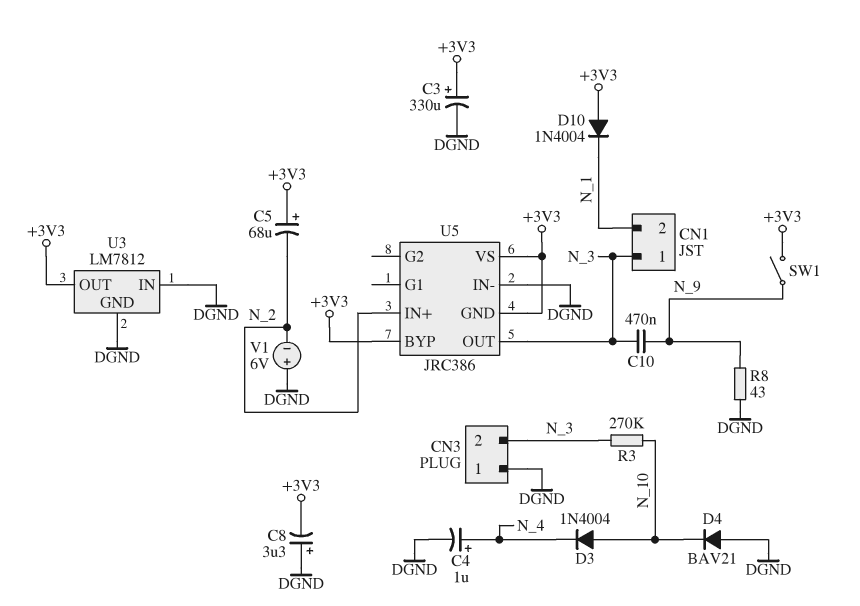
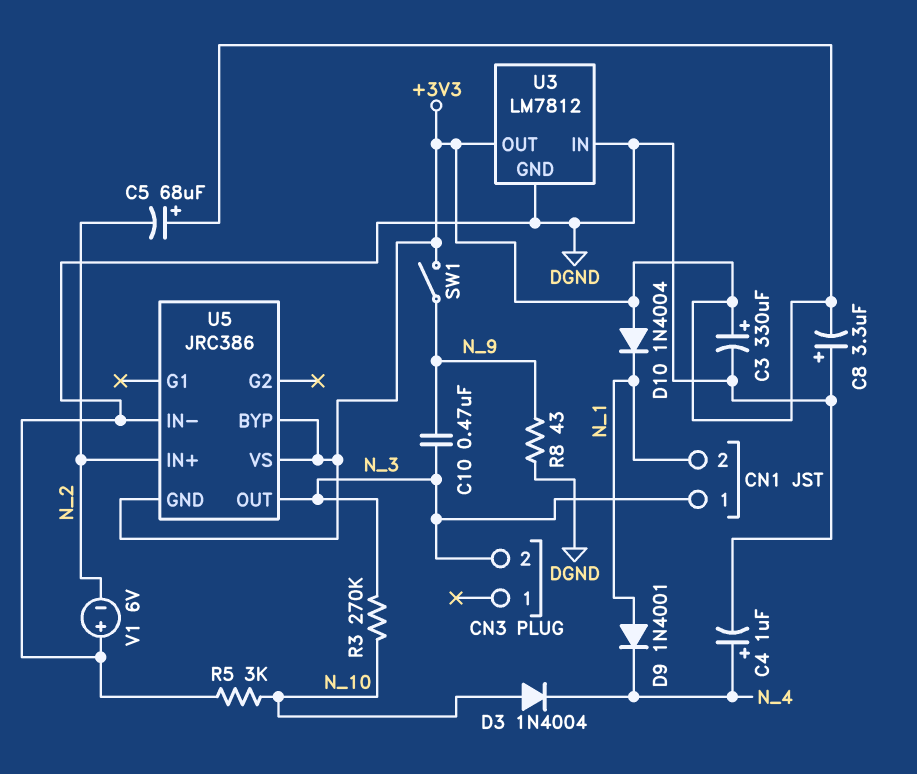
CN3 pin 1: DGND -> none
D4: diode BAV21 (A DGND, K N_10) -> none
D9: none -> diode 1N4001 (A N_1, K N_4)
R5: none -> 3k (DGND, N_10)

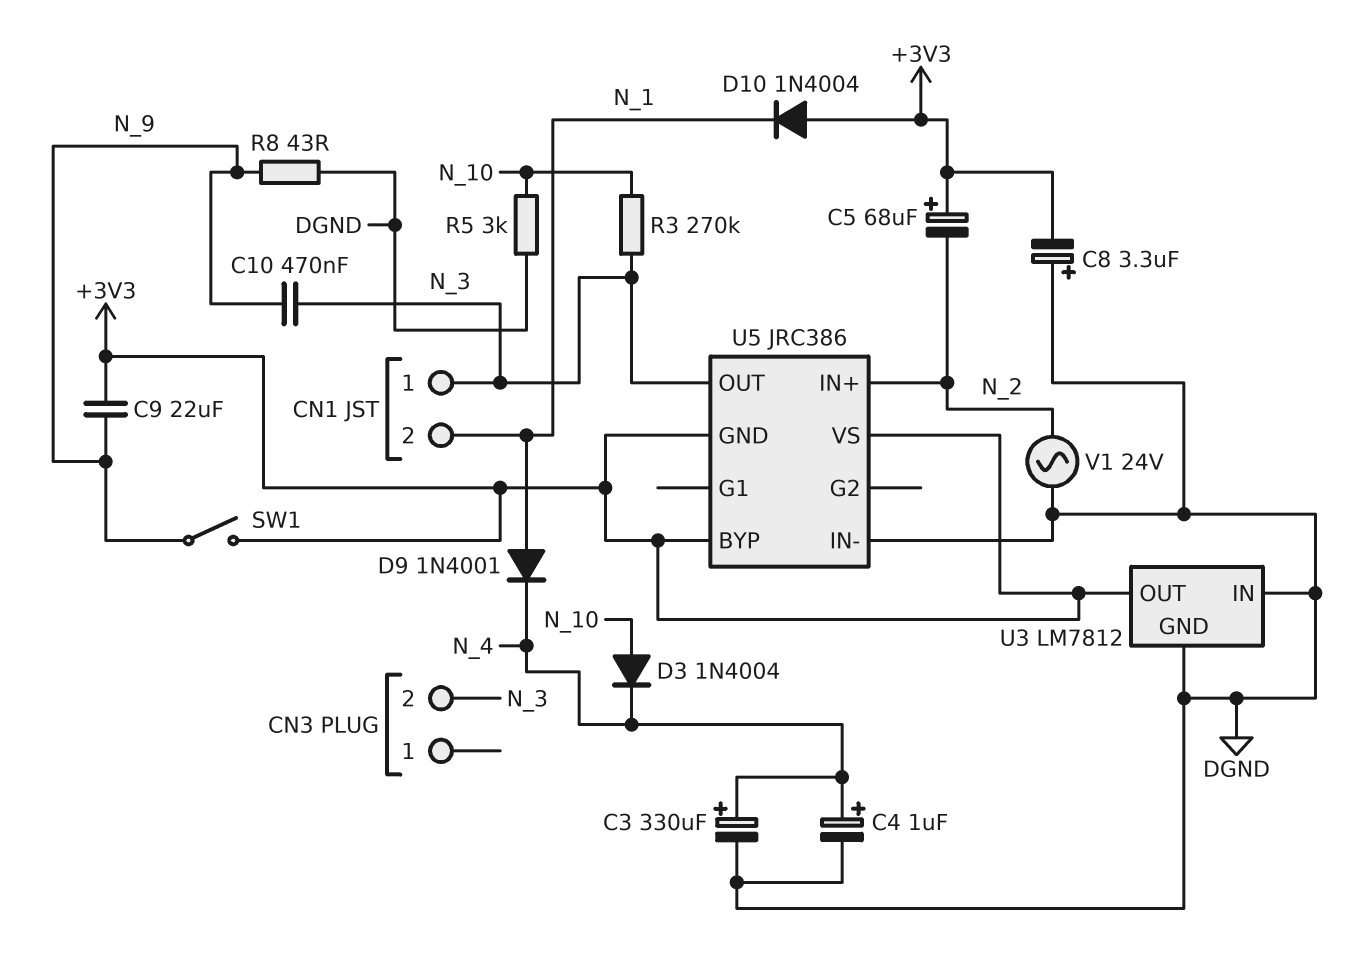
C3: 330uF (plus +3V3, minus DGND) -> 330uF (plus N_4, minus DGND)
C9: none -> 22uF (+3V3, N_9)
V1: 6V (plus DGND, minus N_2) -> AC 24V (DGND, N_2)

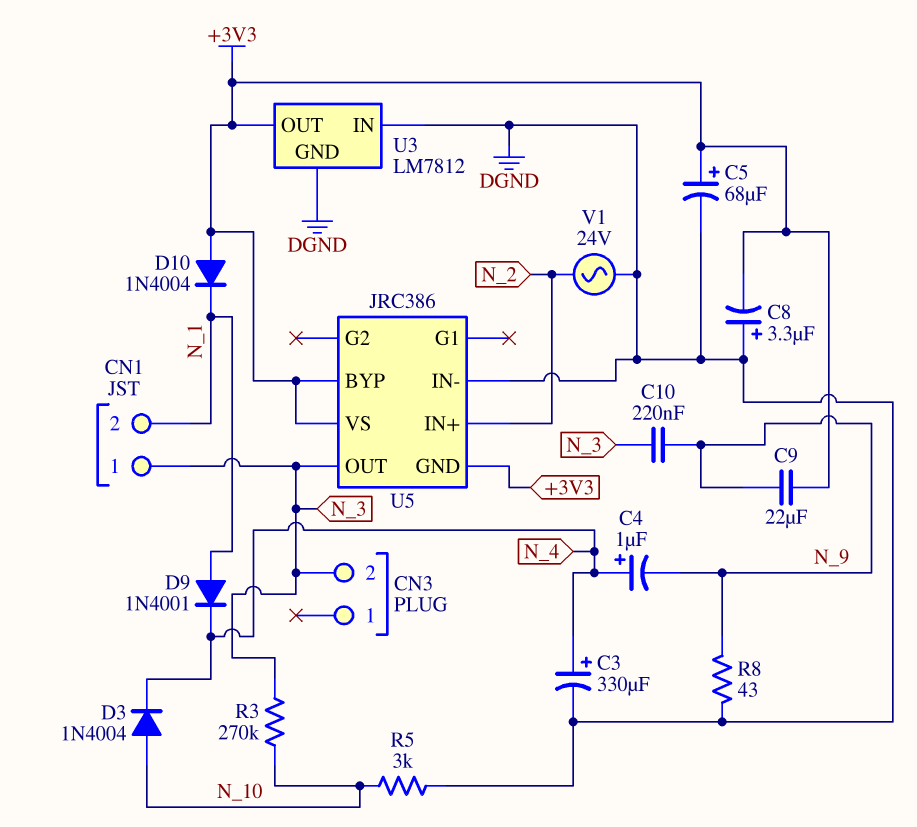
C4: 1uF (plus N_4, minus DGND) -> 1uF (plus N_4, minus N_9)
C5: 68uF (plus +3V3, minus N_2) -> 68uF (plus +3V3, minus DGND)
C10: 470nF (N_3, N_9) -> 220nF (N_3, N_9)
SW1: switch (+3V3, N_9) -> none

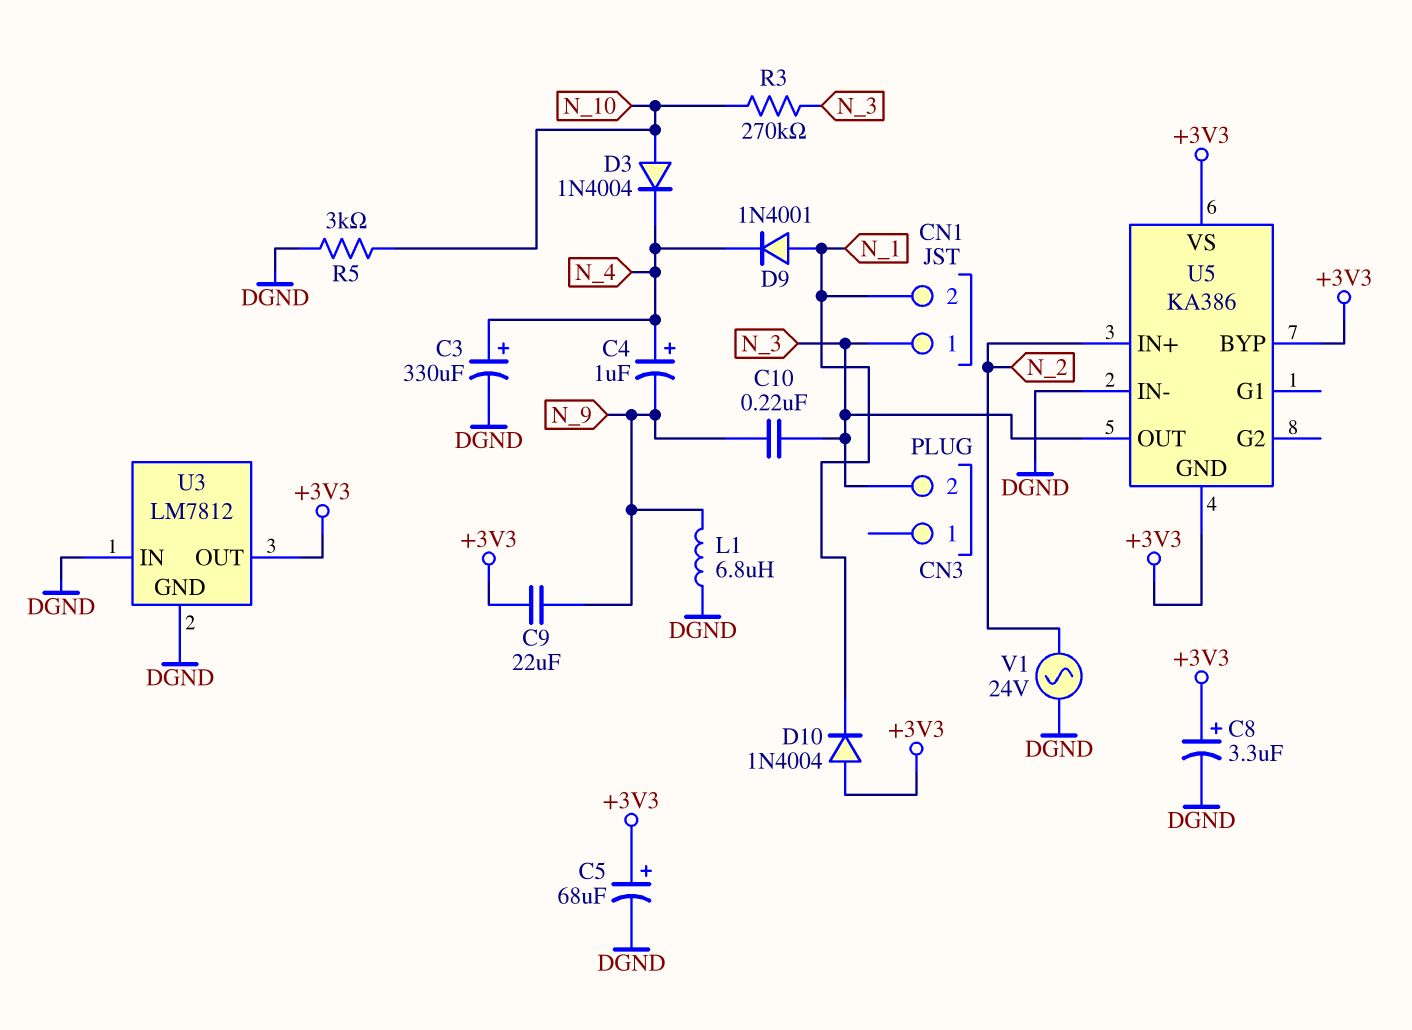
C8: 3.3uF (plus DGND, minus +3V3) -> 3.3uF (plus +3V3, minus DGND)
L1: none -> 6.8uH (DGND, N_9)
R8: 43 (DGND, N_9) -> none
U5: JRC386 -> KA386

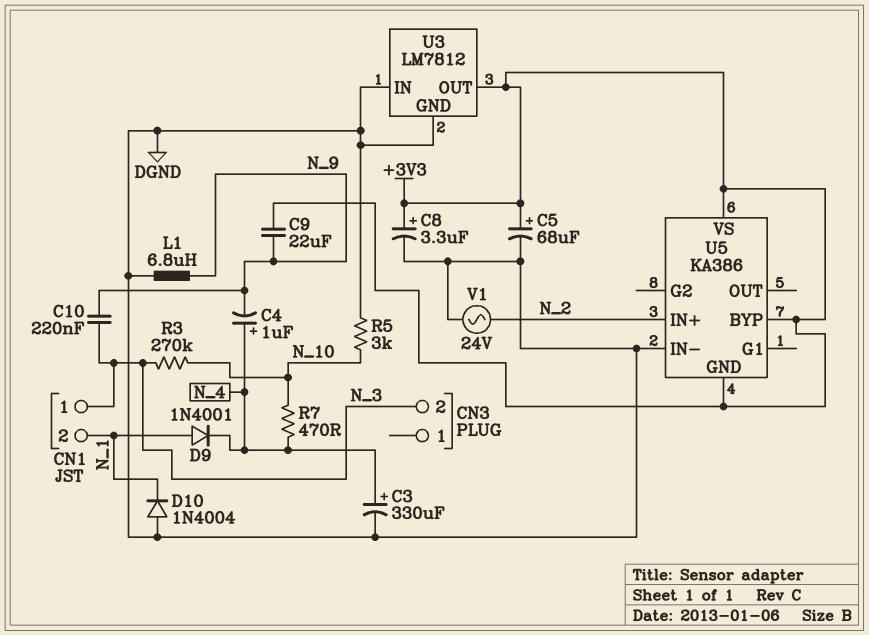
D3: diode 1N4004 (A N_10, K N_4) -> none
D10: diode 1N4004 (A +3V3, K N_1) -> diode 1N4004 (A DGND, K N_1)
R7: none -> 470 (N_4, N_10)
U5 pin OUT: N_3 -> none

